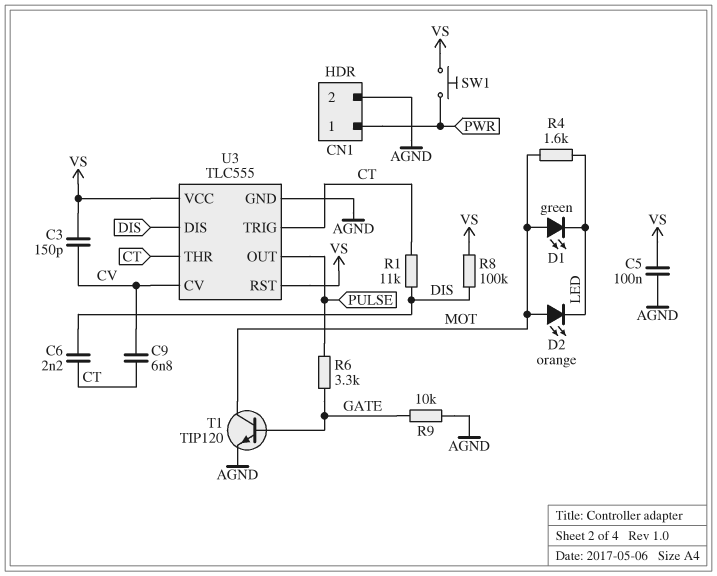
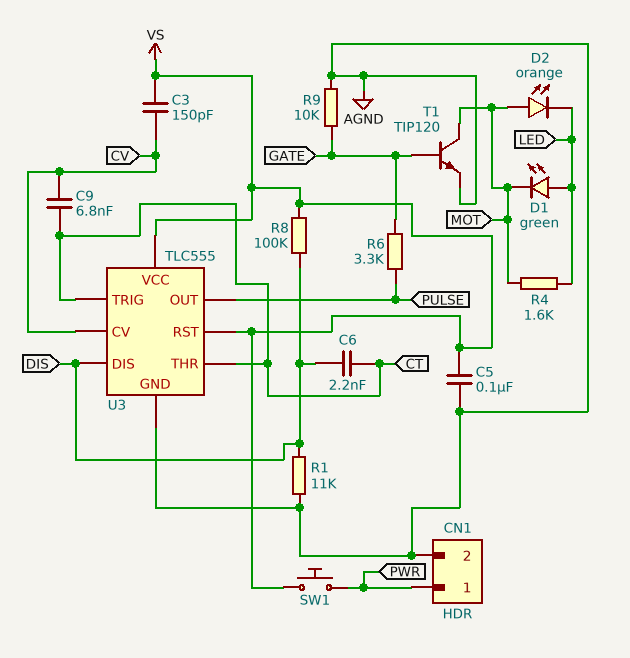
D1: LED green (A MOT, K LED) -> LED green (A LED, K MOT)
R1: 11k (CT, DIS) -> 11k (AGND, DIS)

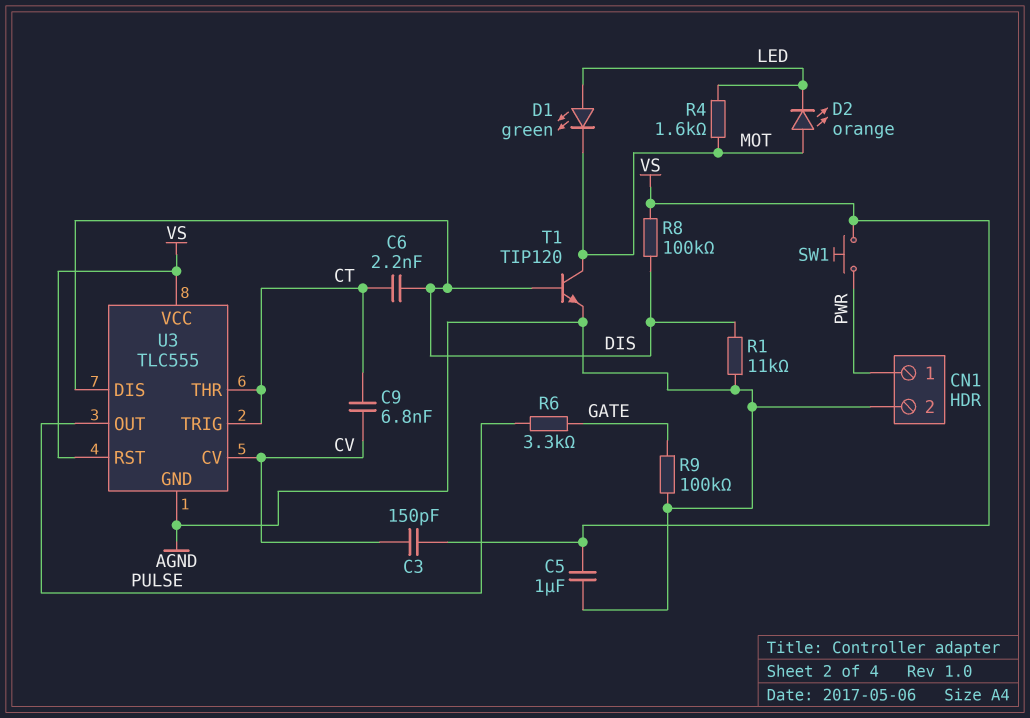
C5: 100nF (AGND, VS) -> 1uF (AGND, VS)
R9: 10k (AGND, GATE) -> 100k (AGND, GATE)
T1: NPN TIP120 (B GATE, C MOT, E AGND) -> NPN TIP120 (B DIS, C MOT, E AGND)

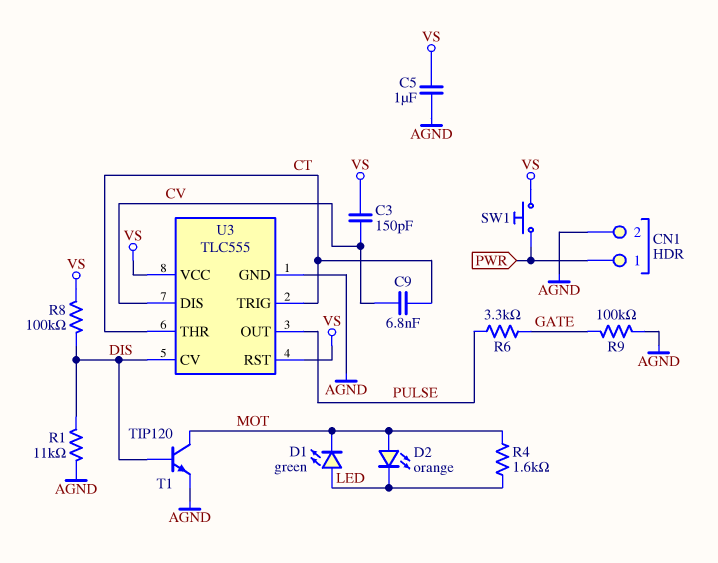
C6: 2.2nF (CT, DIS) -> none
U3 pin CV: CV -> DIS
U3 pin DIS: DIS -> CV

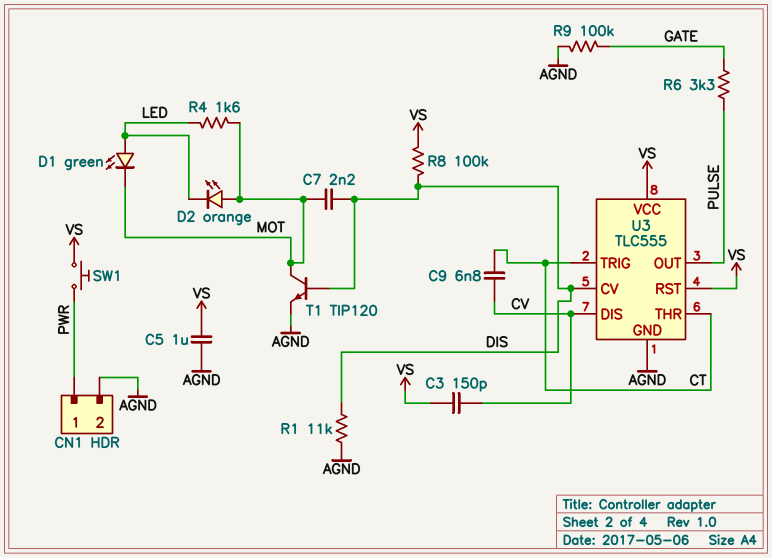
C7: none -> 2.2nF (DIS, MOT)

